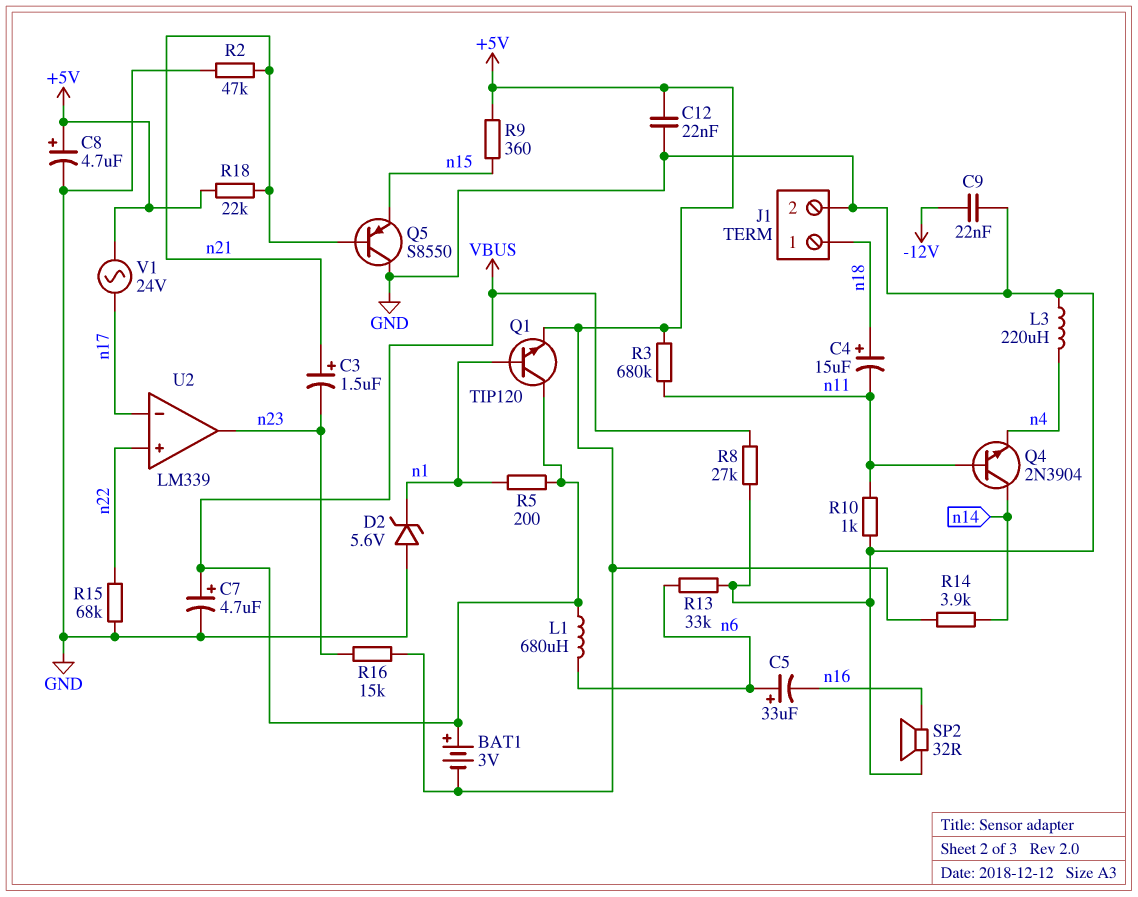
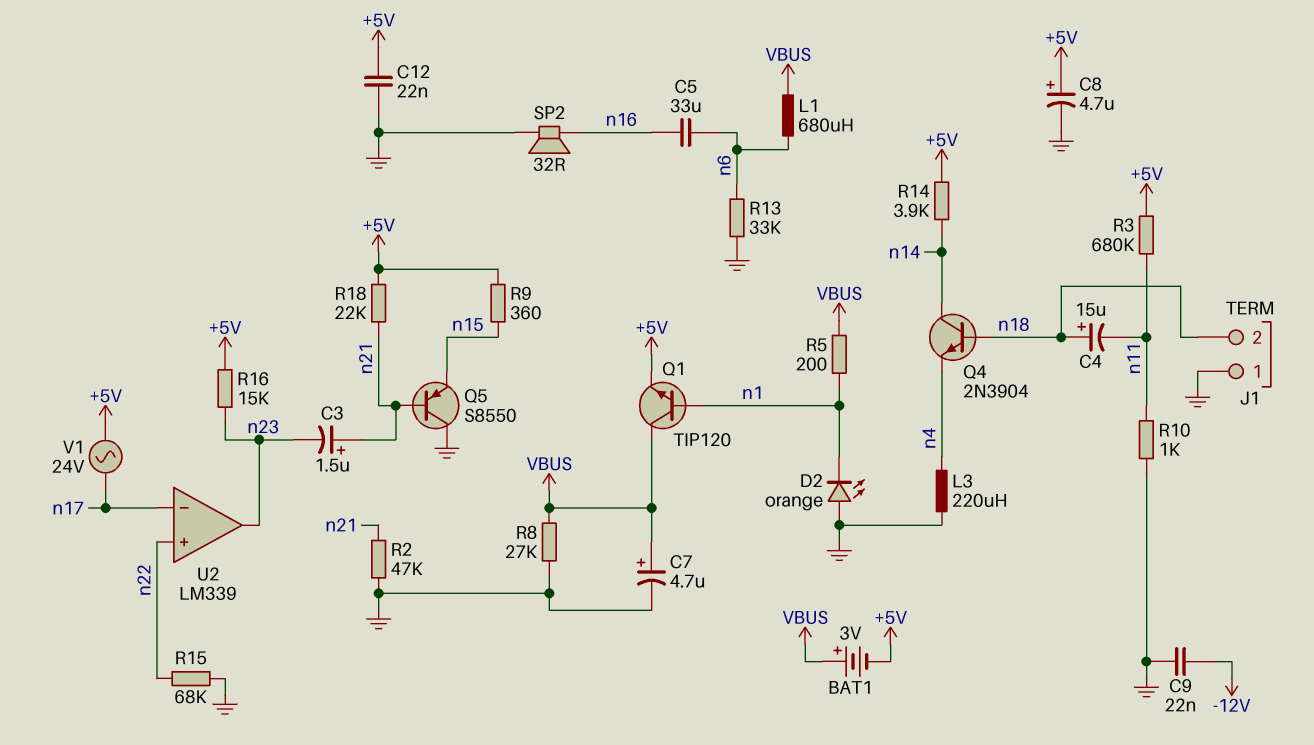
C5: 33uF (plus n6, minus n16) -> 33uF (n6, n16)
D2: zener 5.6V (A GND, K n1) -> LED orange (A GND, K n1)
J1 pin 1: n18 -> GND
J1 pin 2: GND -> n18
Q4: NPN 2N3904 (B n11, C n14, E n4) -> NPN 2N3904 (B n18, C n14, E n4)

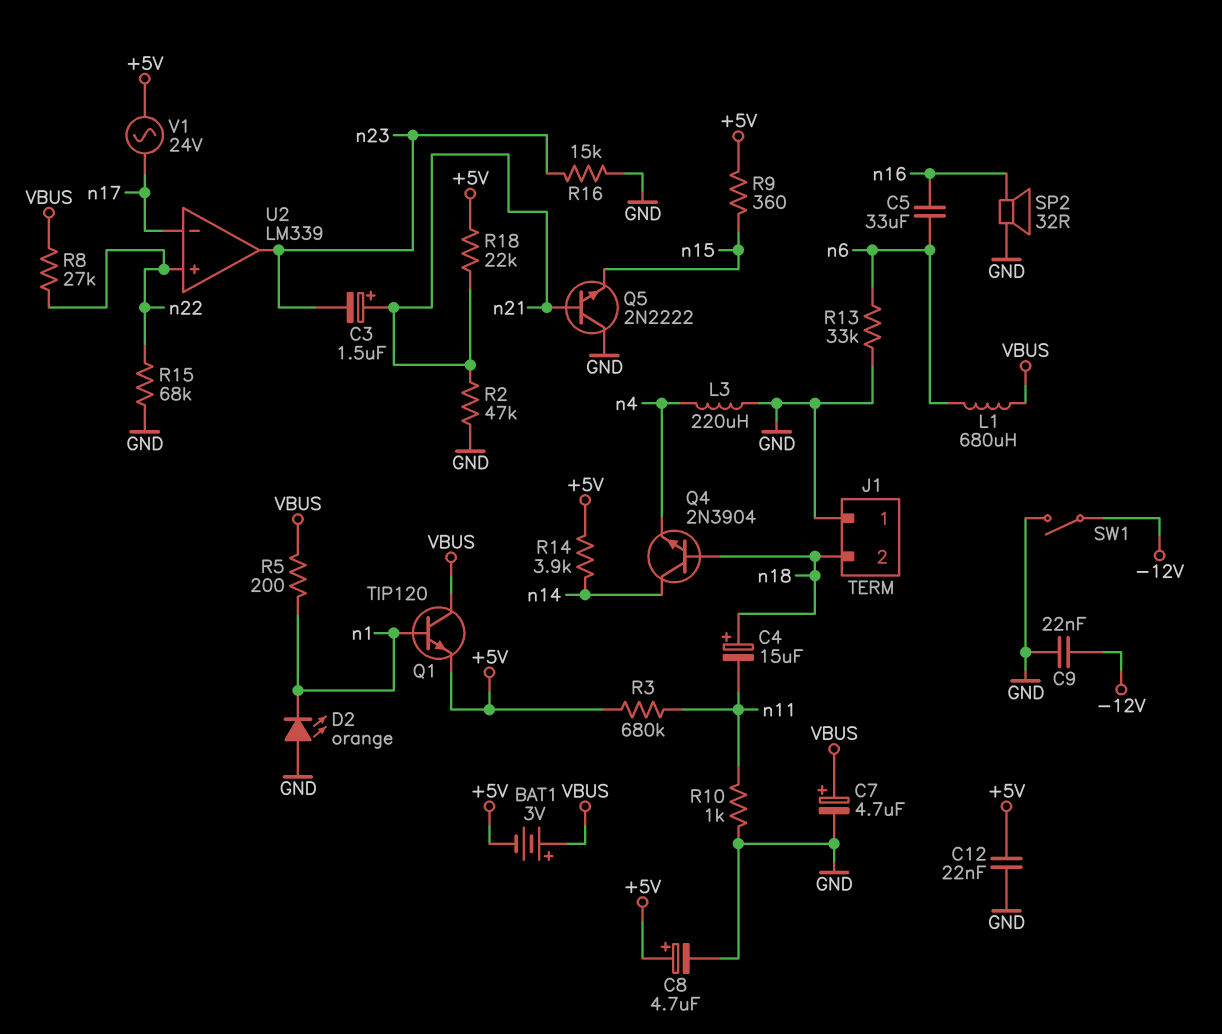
Q5: PNP S8550 (B n21, C GND, E n15) -> NPN 2N2222 (B n21, C GND, E n15)
R8: 27k (GND, VBUS) -> 27k (VBUS, n22)
R16: 15k (+5V, n23) -> 15k (GND, n23)
SW1: none -> switch (-12V, GND)

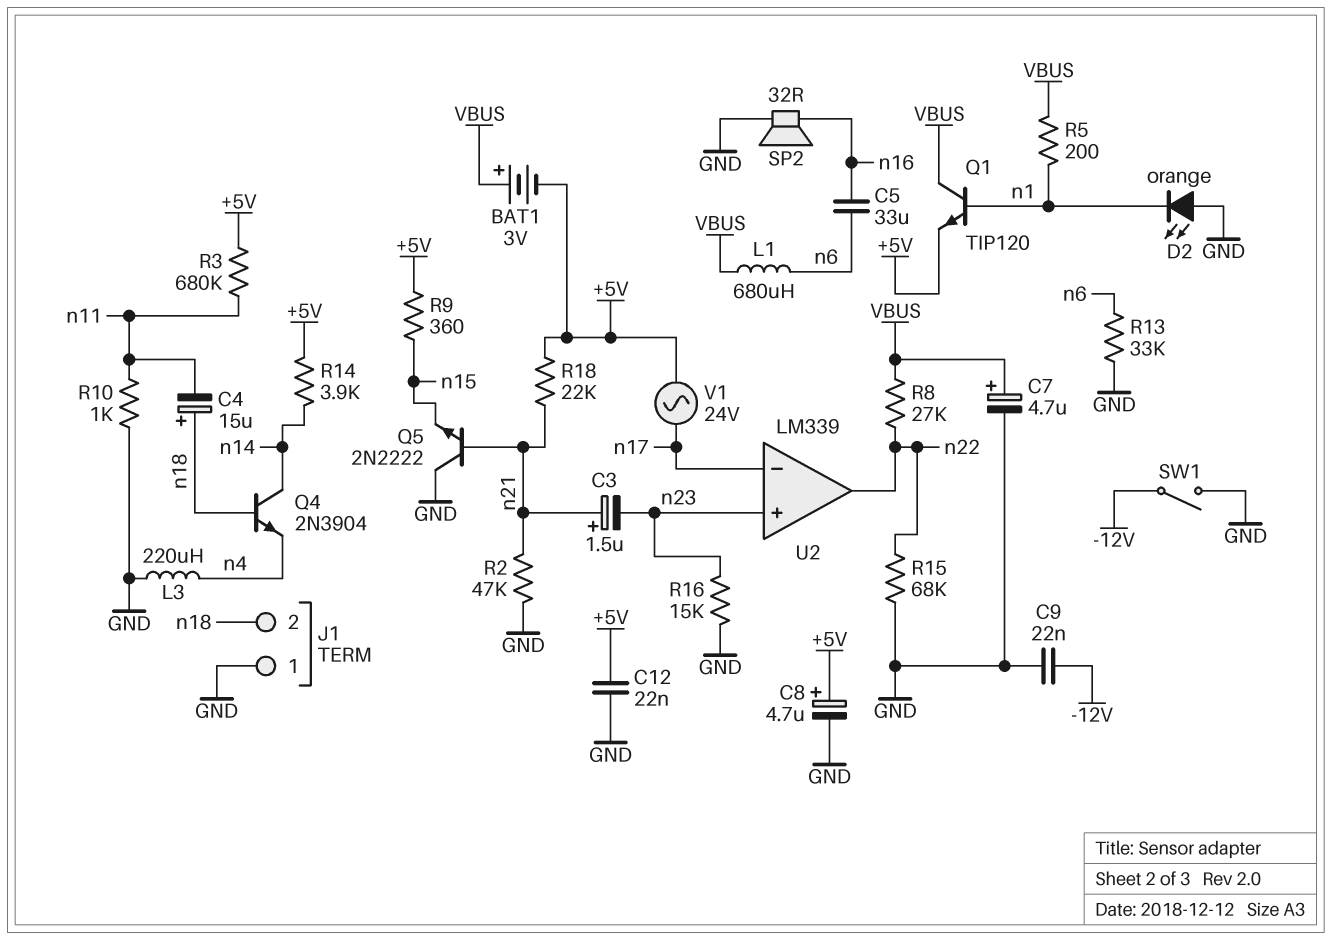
U2 pin in+: n22 -> n23
U2 pin out: n23 -> n22

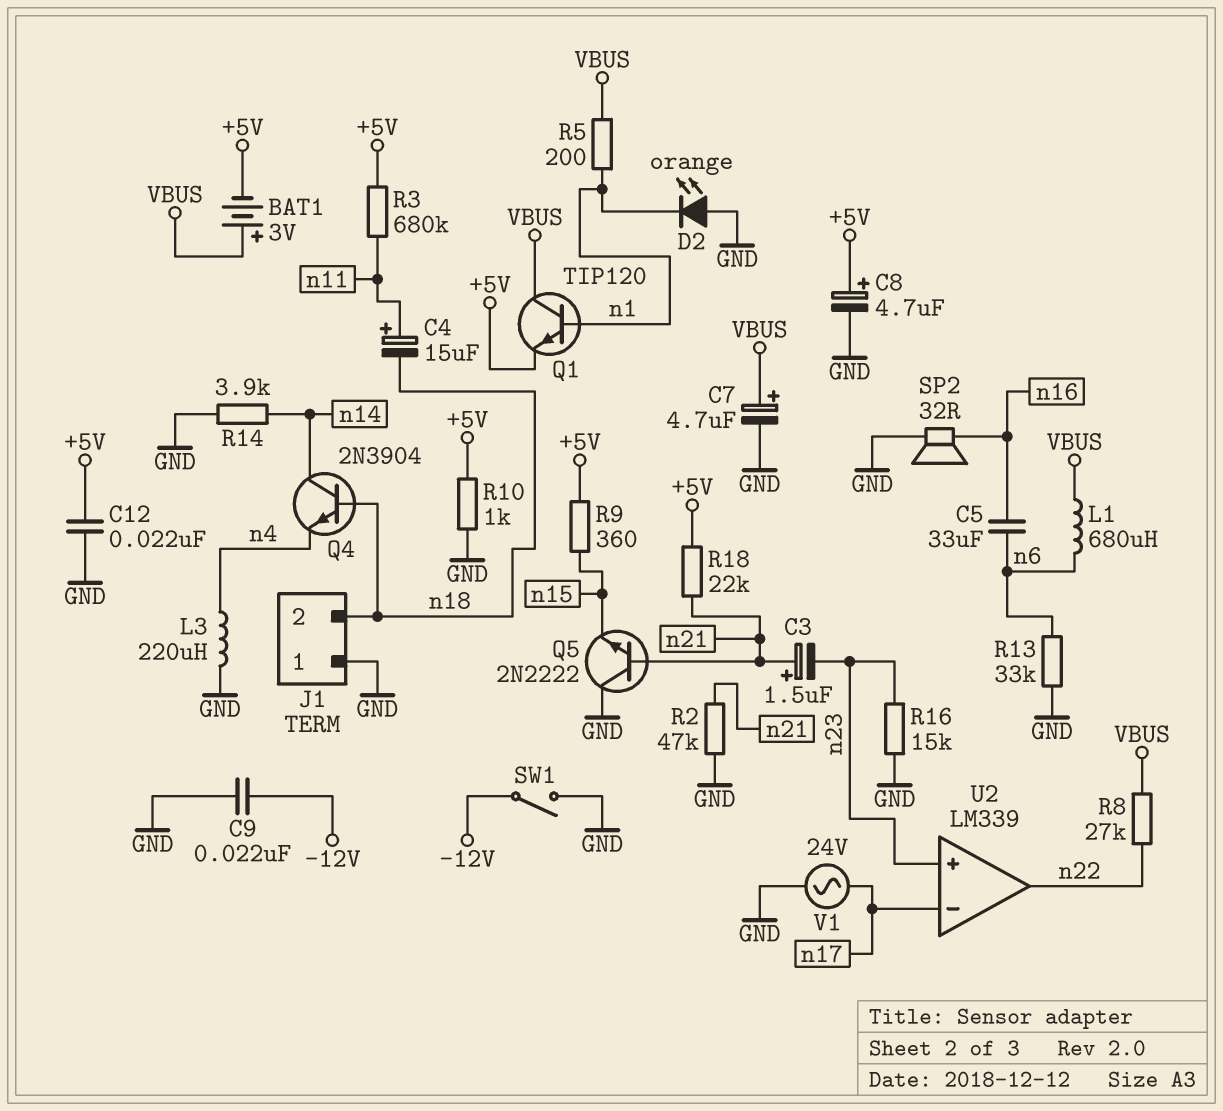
C4: 15uF (plus n18, minus n11) -> 15uF (plus n11, minus n18)
R10: 1k (GND, n11) -> 1k (+5V, GND)
R14: 3.9k (+5V, n14) -> 3.9k (GND, n14)
R15: 68k (GND, n22) -> none
V1: AC 24V (+5V, n17) -> AC 24V (GND, n17)

